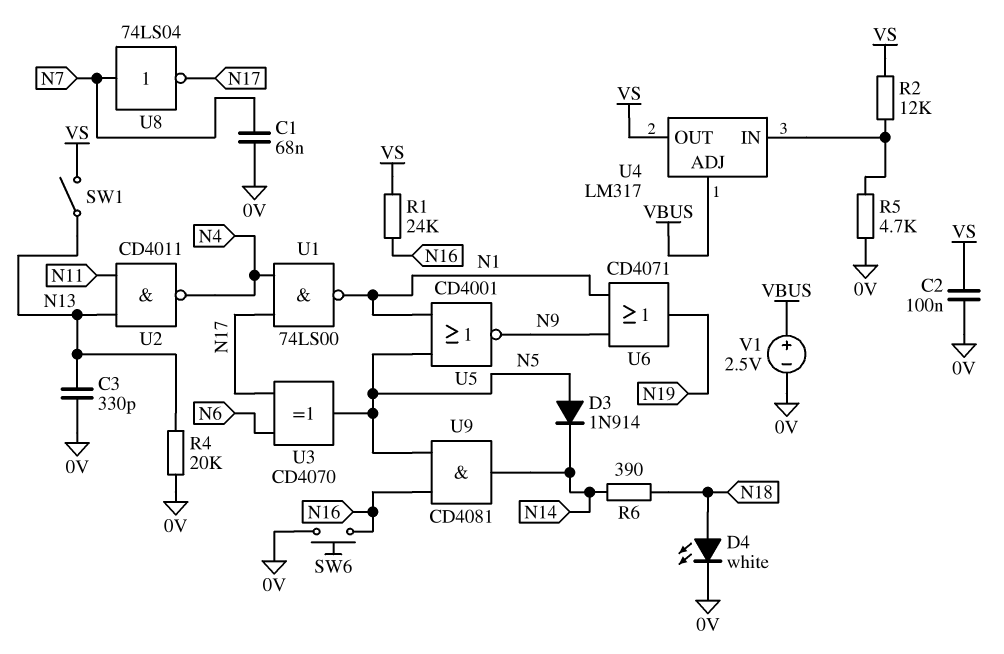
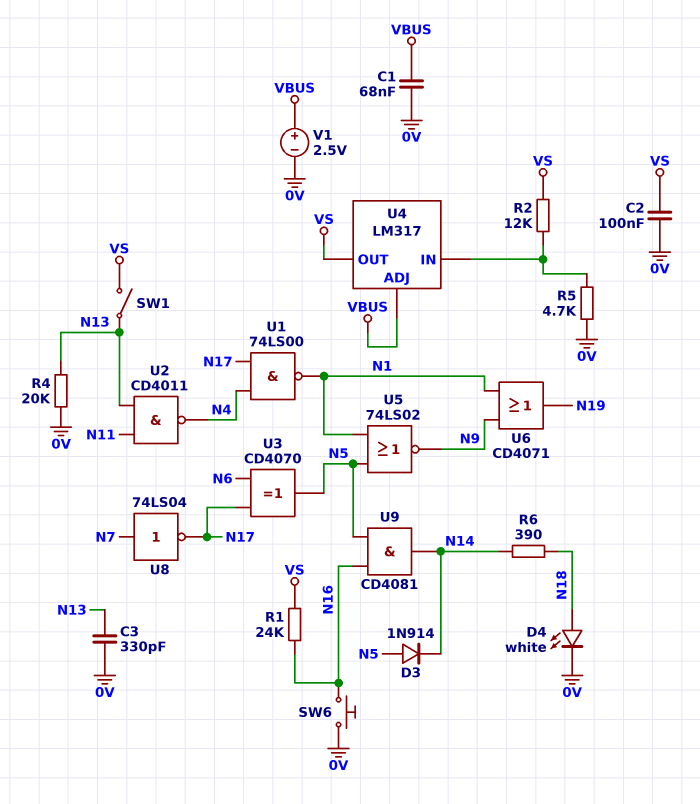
C1: 68nF (0V, N7) -> 68nF (0V, VBUS)
U5: NOR CD4001 (in N1, in N5, out N9) -> NOR 74LS02 (in N1, in N5, out N9)

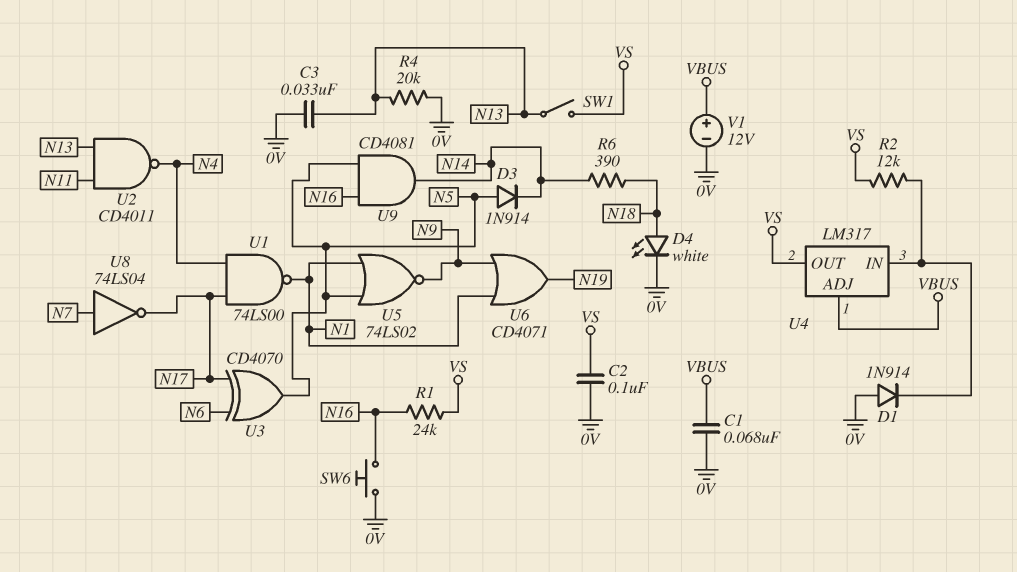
C3: 330pF (0V, N13) -> 33nF (0V, N13)
D1: none -> diode 1N914 (A 0V, K U4/IN)
R5: 4.7k (0V, U4/IN) -> none
V1: 2.5V (plus VBUS, minus 0V) -> 12V (plus VBUS, minus 0V)

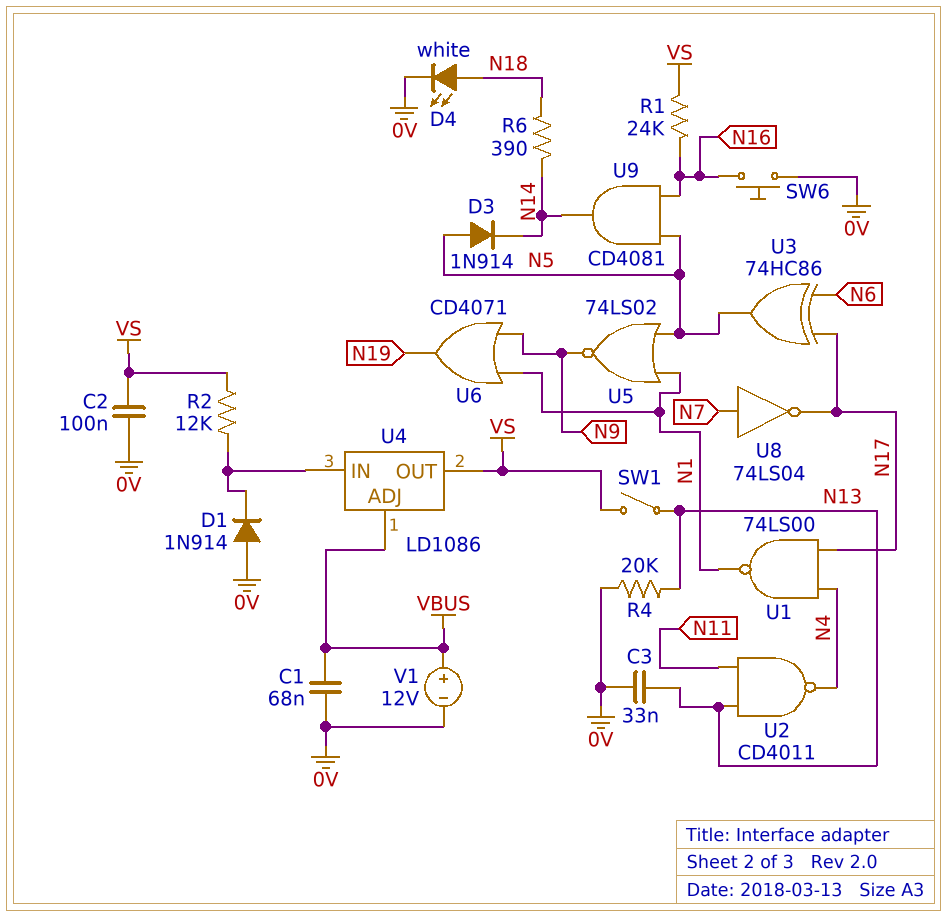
U3: XOR CD4070 (in N6, in N17, out N5) -> XOR 74HC86 (in N6, in N17, out N5)
U4: LM317 -> LD1086

